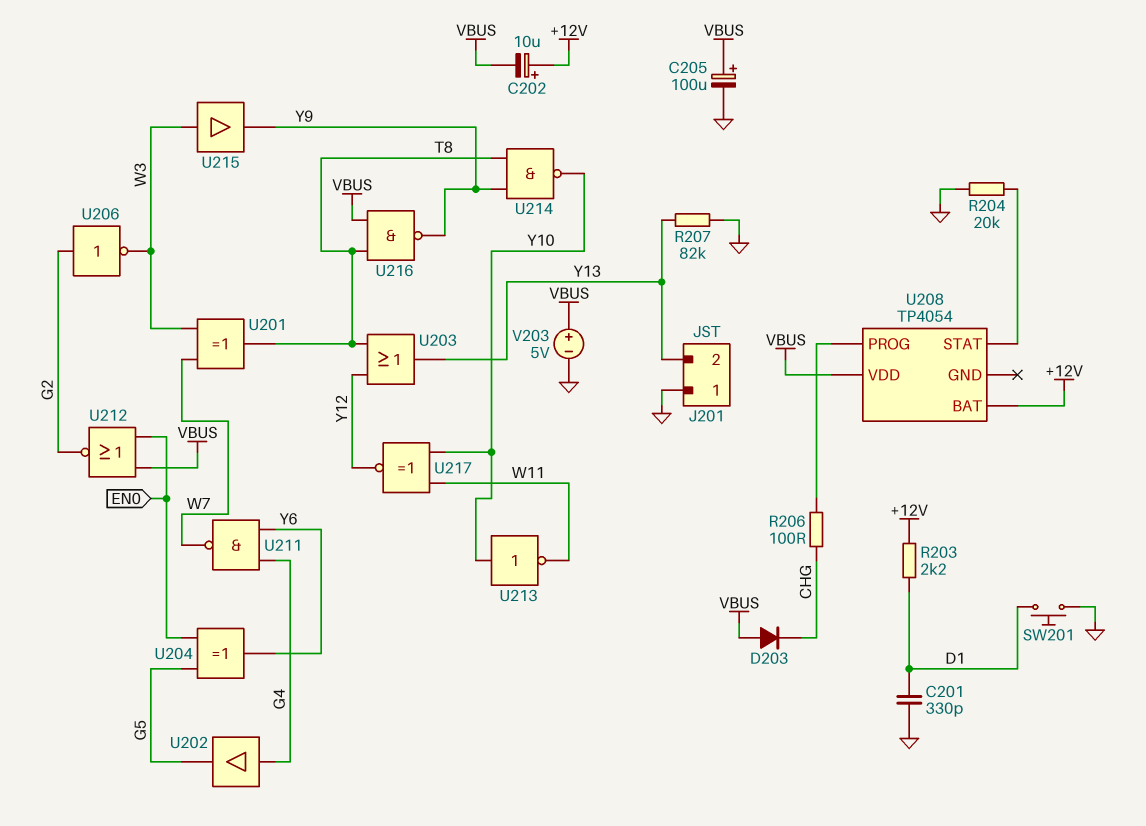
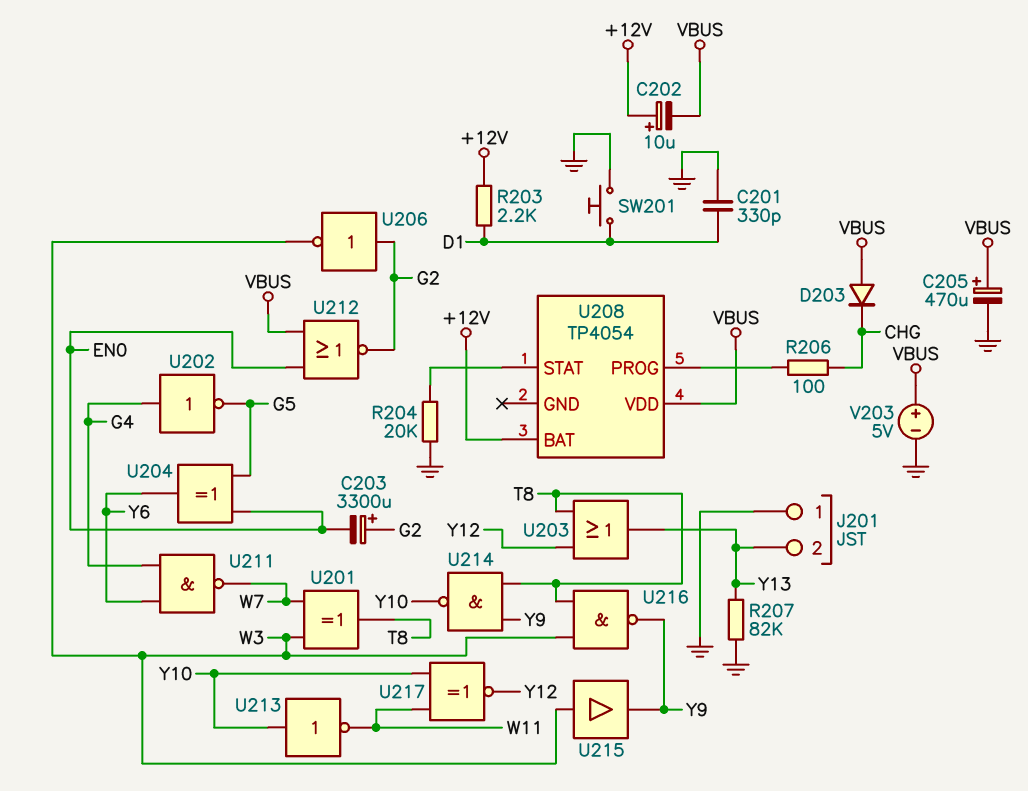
C203: none -> 3300uF (plus G2, minus EN0)
C205: 100uF (plus VBUS, minus GND) -> 470uF (plus VBUS, minus GND)
U202: buffer (in G4, out G5) -> NOT (in G4, out G5)
U216: NAND (in T8, in VBUS, out Y9) -> NAND (in T8, in W3, out Y9)

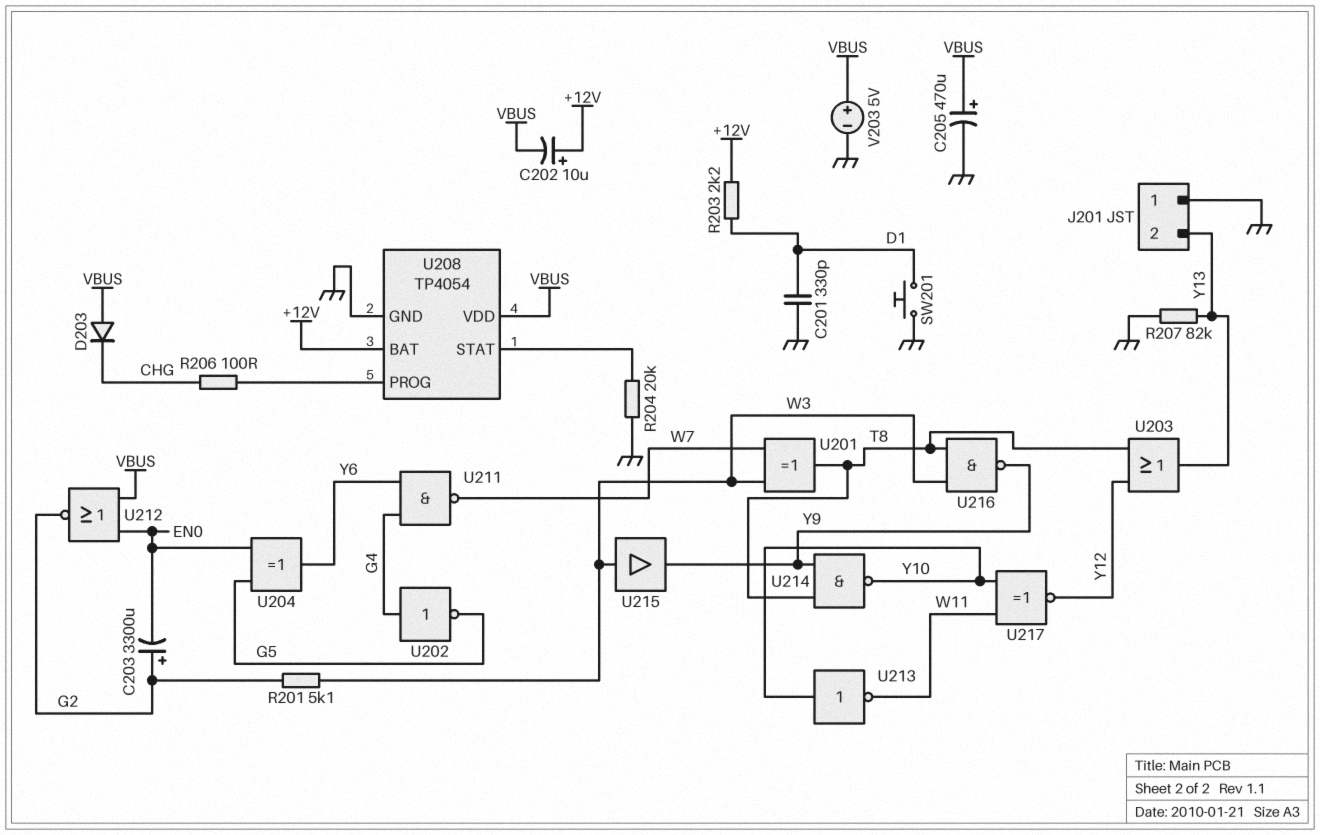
R201: none -> 5.1k (G2, W3)
U206: NOT (in G2, out W3) -> none
U208 pin GND: none -> GND

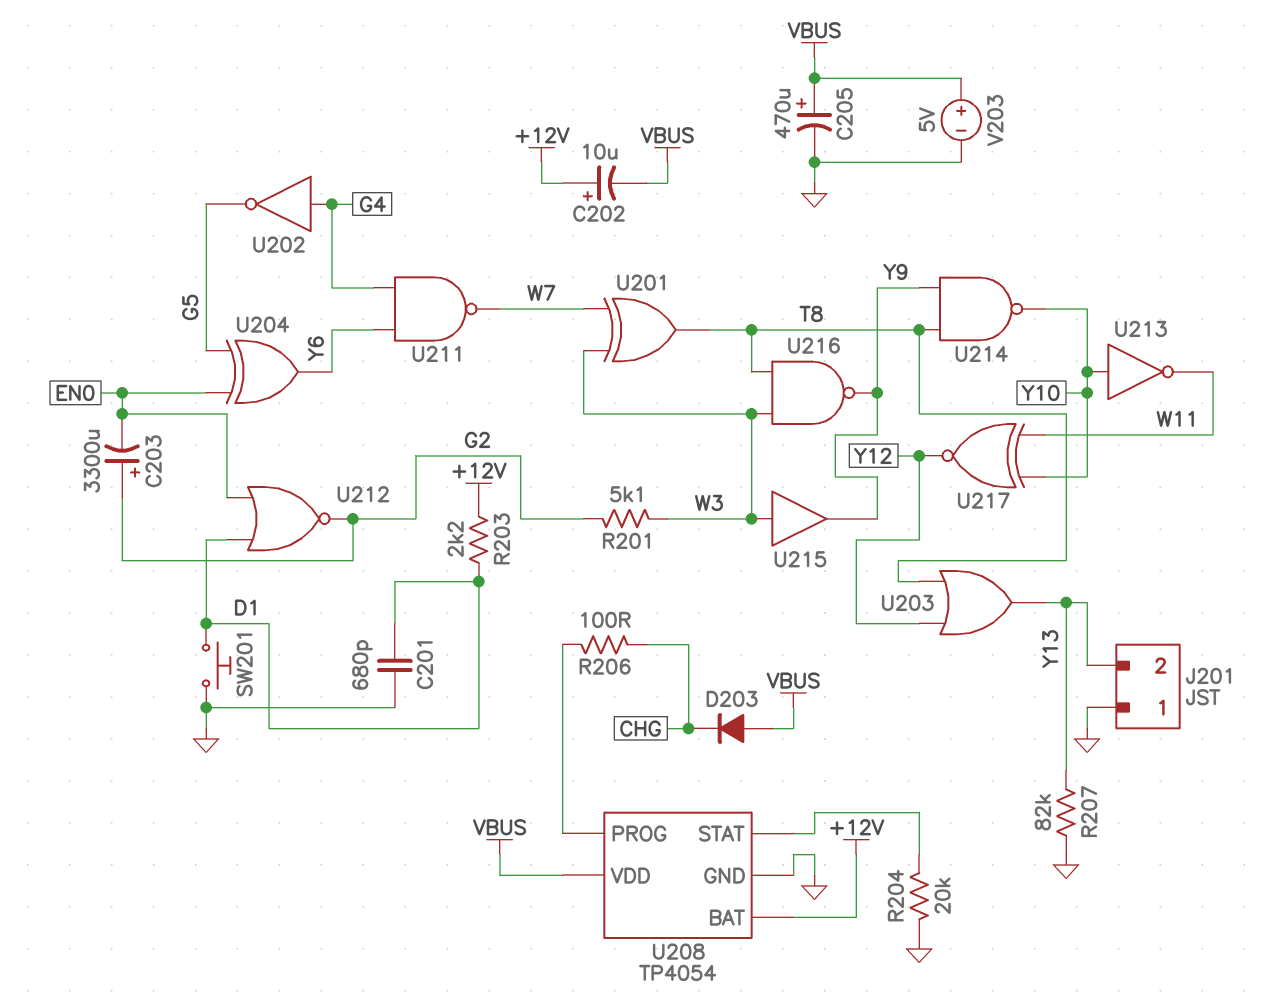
C201: 330pF (D1, GND) -> 680pF (D1, GND)
U212: NOR (in EN0, in VBUS, out G2) -> NOR (in D1, in EN0, out G2)

